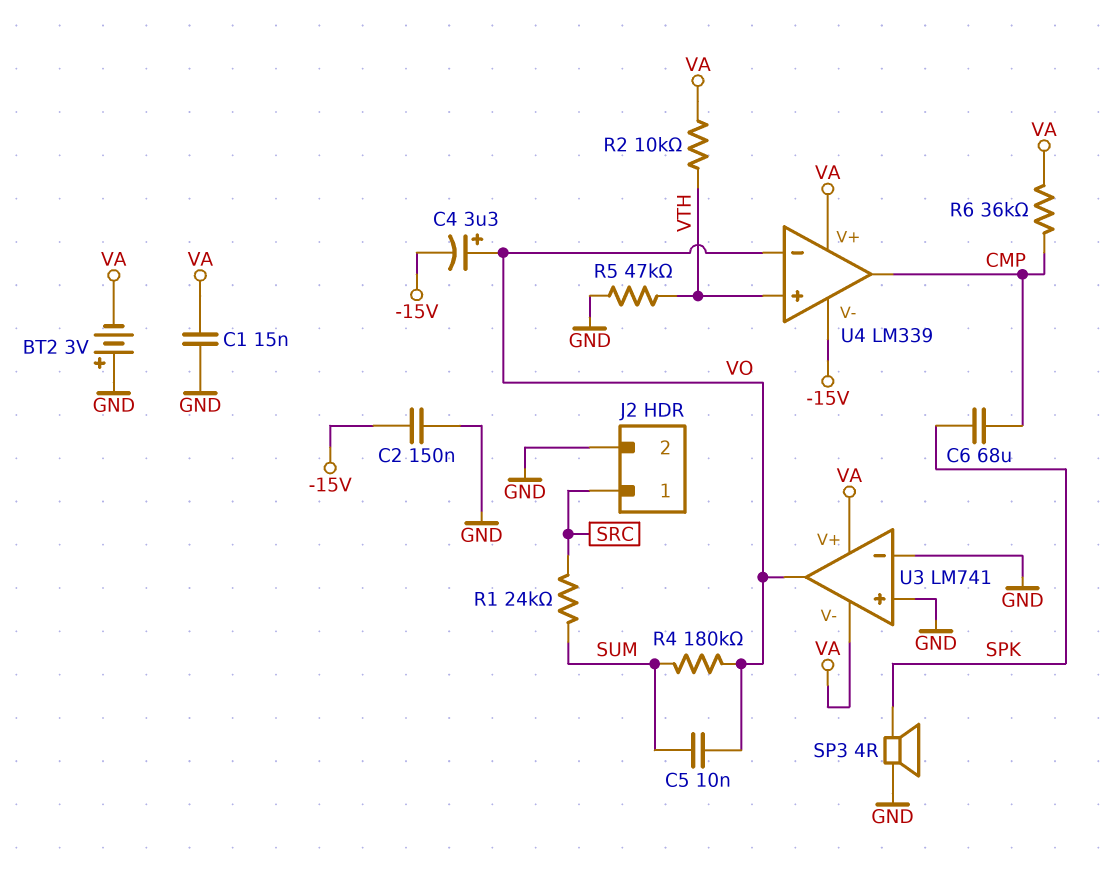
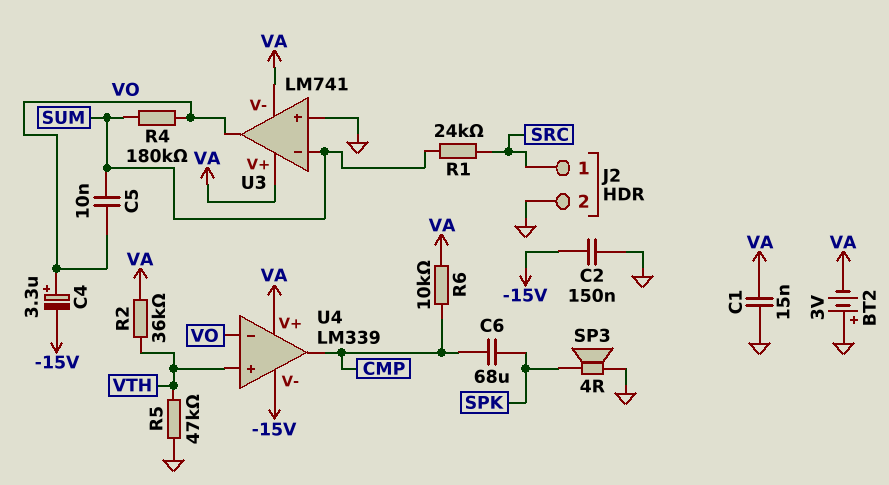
R2: 10k (VA, VTH) -> 36k (VA, VTH)
R6: 36k (CMP, VA) -> 10k (CMP, VA)
U3 pin in-: GND -> SUM

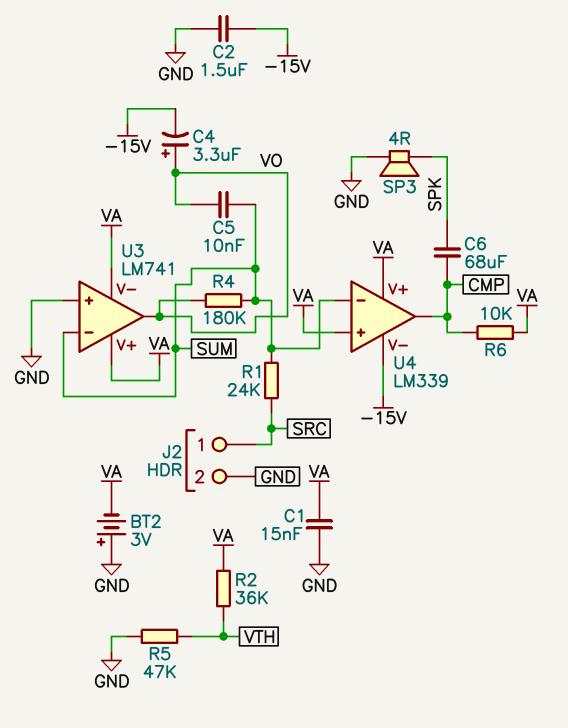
C2: 150nF (-15V, GND) -> 1.5uF (-15V, GND)
U4 pin in+: VTH -> VA
U4 pin in-: VO -> SUM

